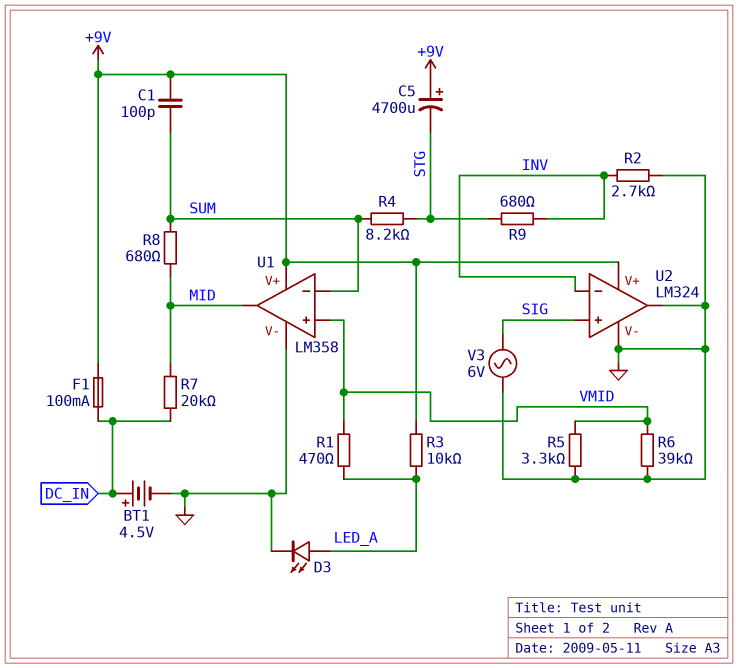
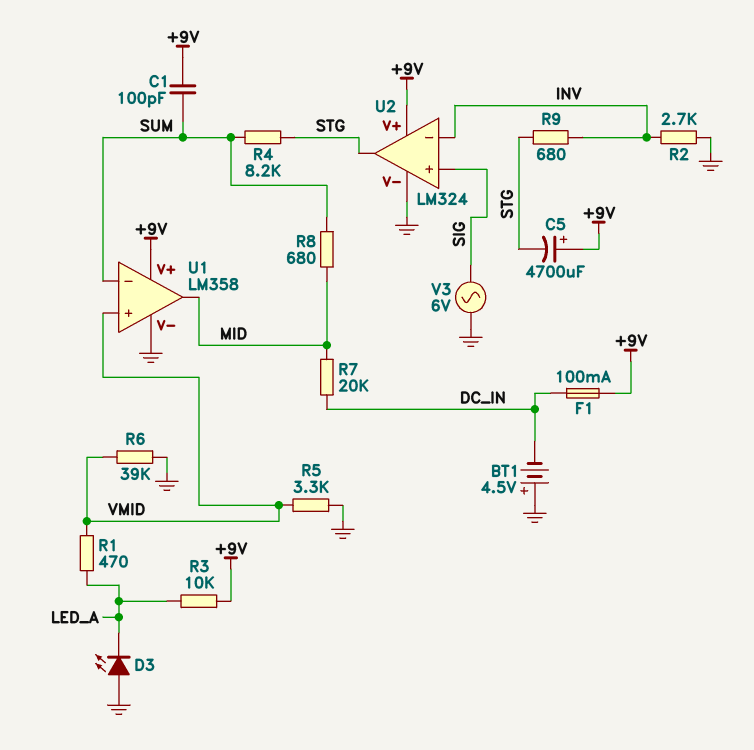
BT1: 4.5V (plus DC_IN, minus GND) -> 4.5V (plus GND, minus DC_IN)
D3: LED (A LED_A, K GND) -> LED (A GND, K LED_A)
U2 pin out: GND -> STG

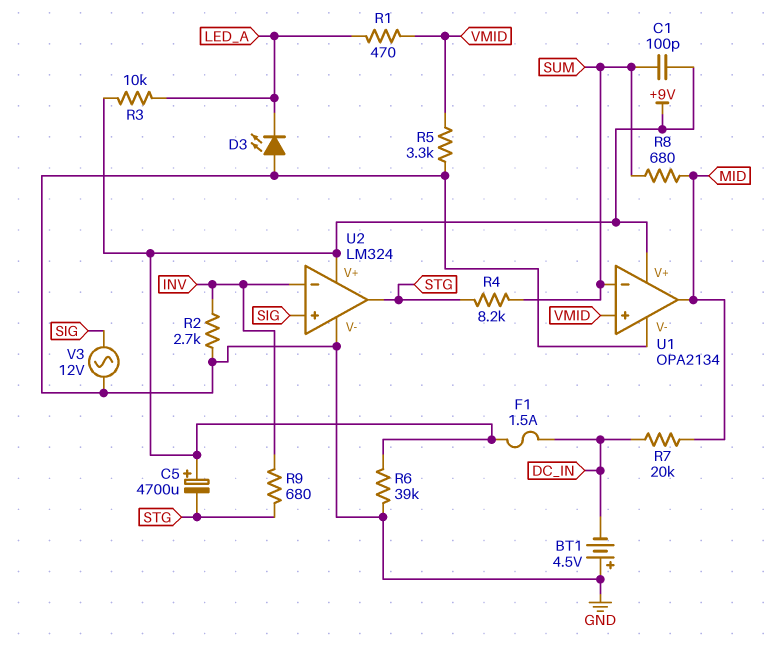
F1: 100mA (+9V, DC_IN) -> 1.5A (+9V, DC_IN)
R6: 39k (GND, VMID) -> 39k (+9V, GND)
U1: LM358 -> OPA2134
V3: AC 6V (GND, SIG) -> AC 12V (GND, SIG)

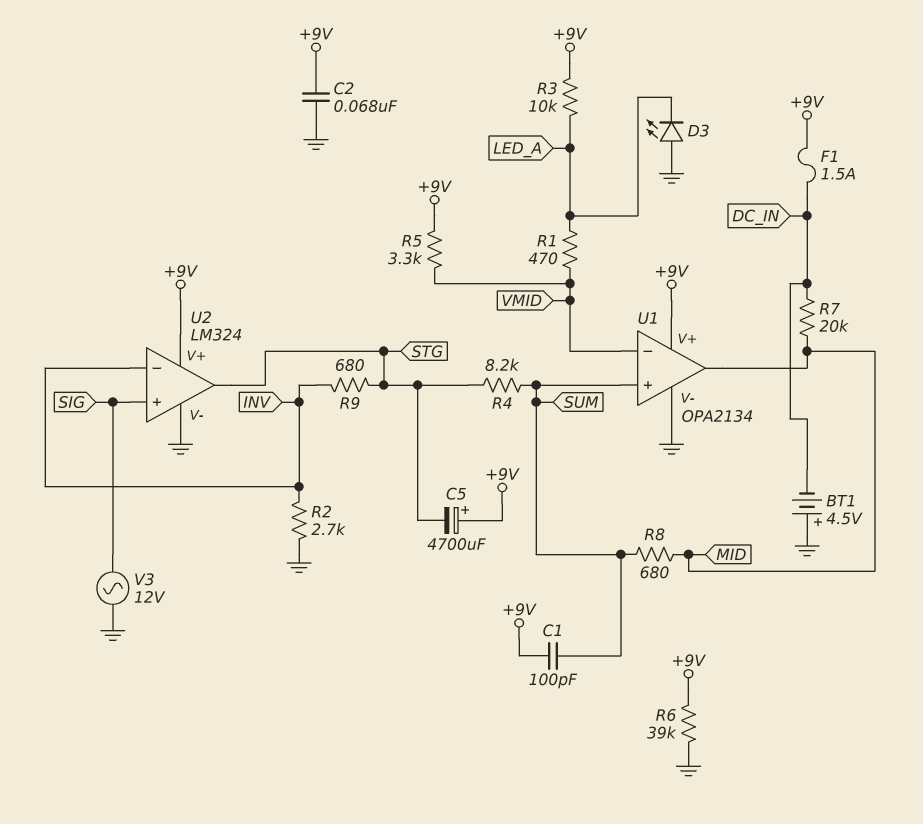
C2: none -> 68nF (+9V, GND)
R5: 3.3k (GND, VMID) -> 3.3k (+9V, VMID)
U1 pin in+: VMID -> SUM
U1 pin in-: SUM -> VMID

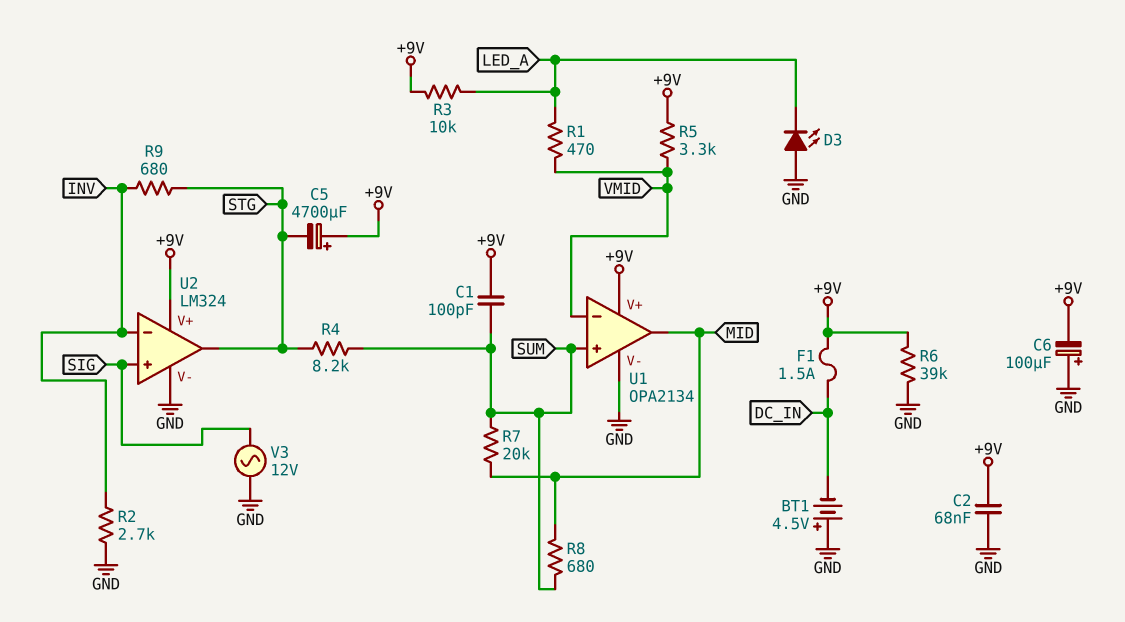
C6: none -> 100uF (plus GND, minus +9V)
R7: 20k (DC_IN, MID) -> 20k (MID, SUM)

